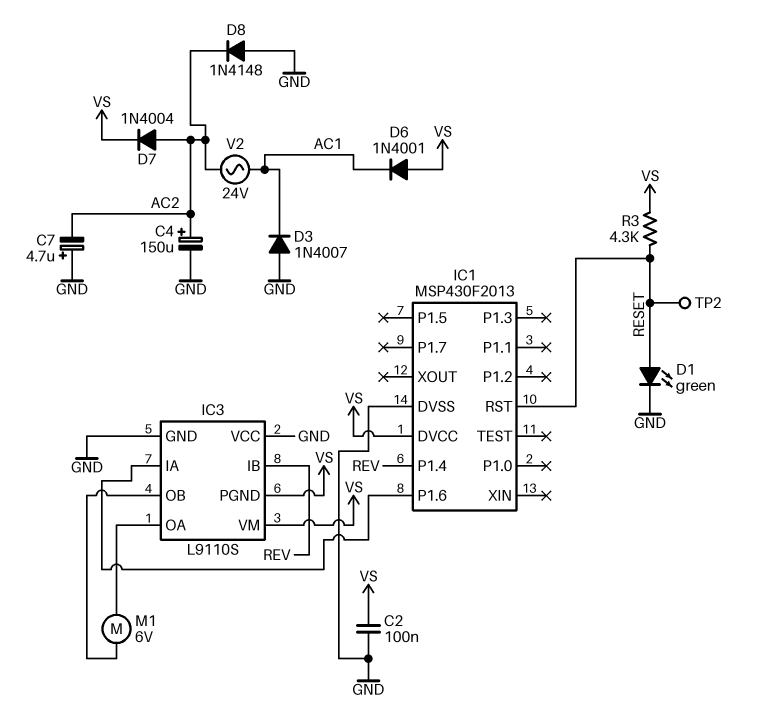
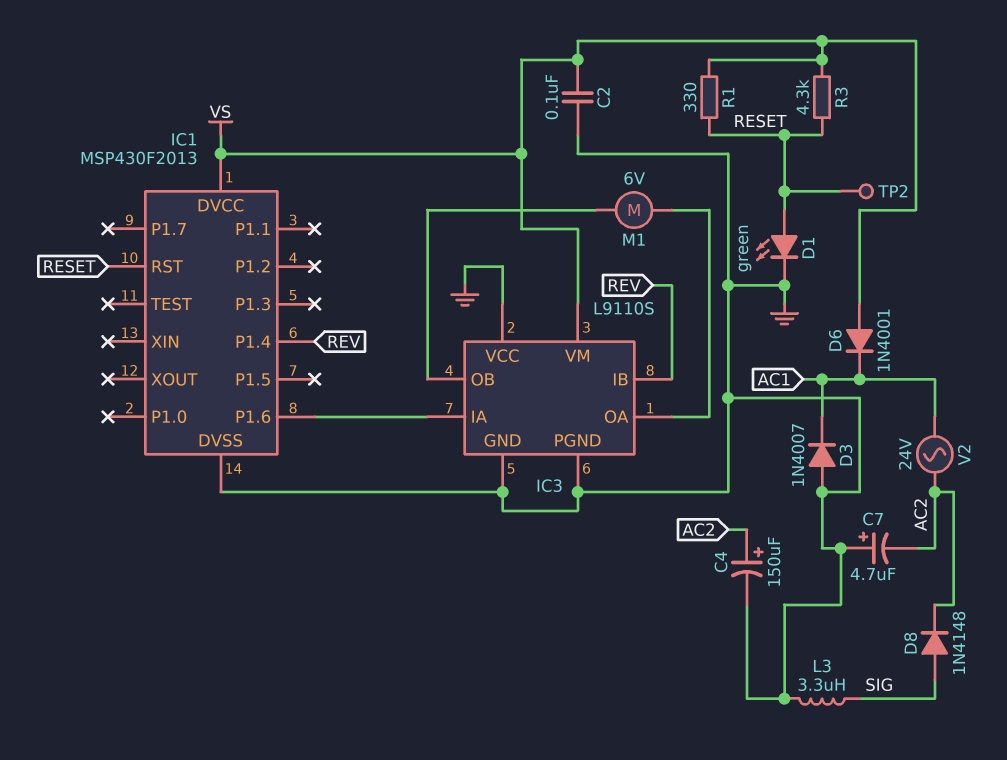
D7: diode 1N4004 (A AC2, K VS) -> none
D8: diode 1N4148 (A GND, K AC2) -> diode 1N4148 (A SIG, K AC2)
IC3 pin PGND: VS -> GND
L3: none -> 3.3uH (GND, SIG)
R1: none -> 330 (RESET, VS)

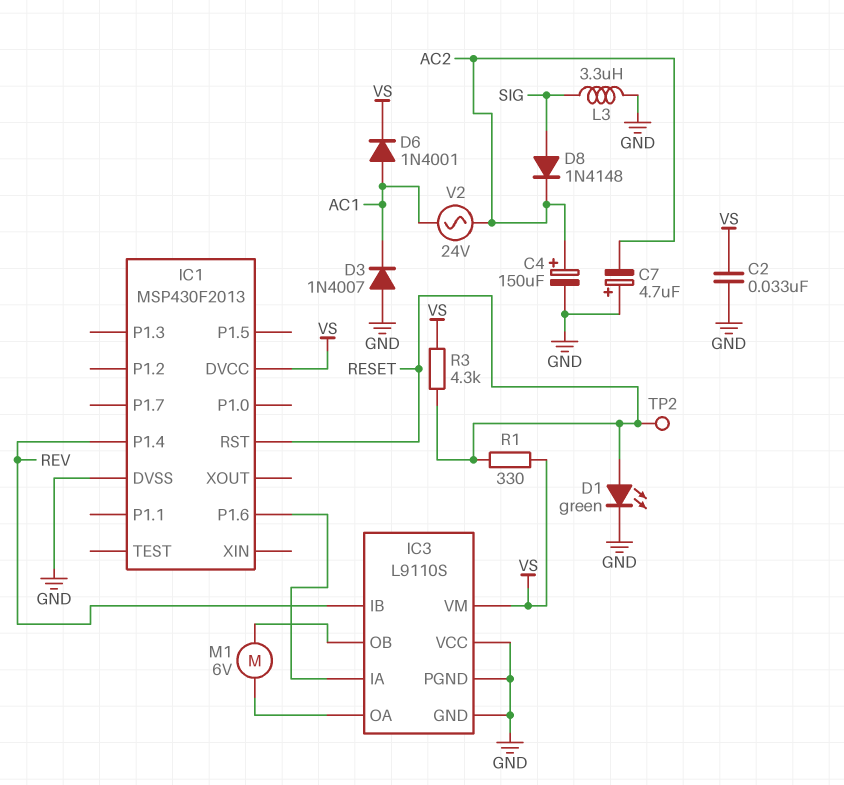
C2: 100nF (GND, VS) -> 33nF (GND, VS)
D6: diode 1N4001 (A VS, K AC1) -> diode 1N4001 (A AC1, K VS)

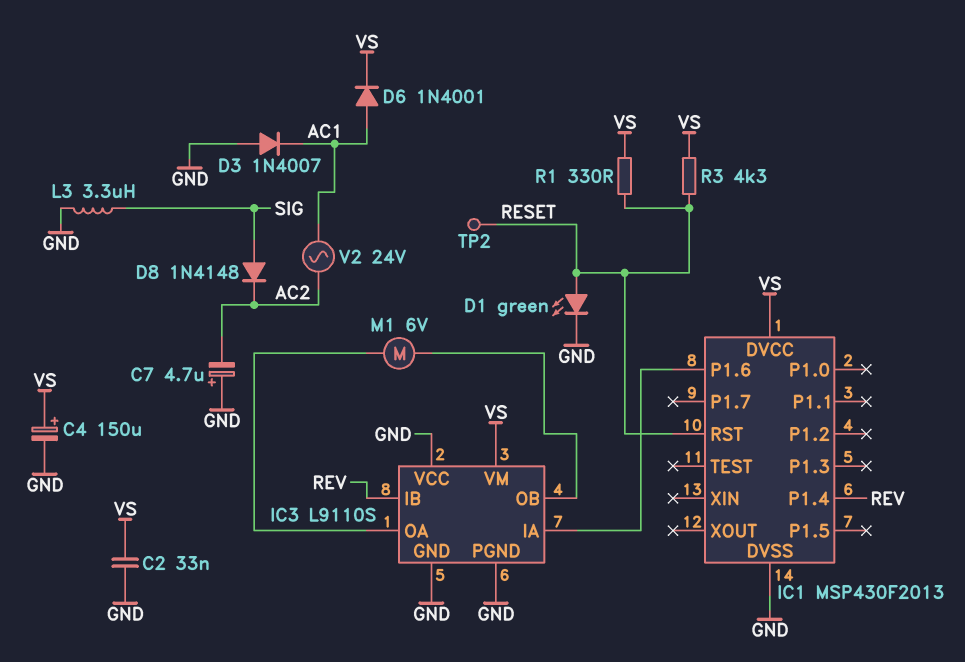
C4: 150uF (plus AC2, minus GND) -> 150uF (plus VS, minus GND)

